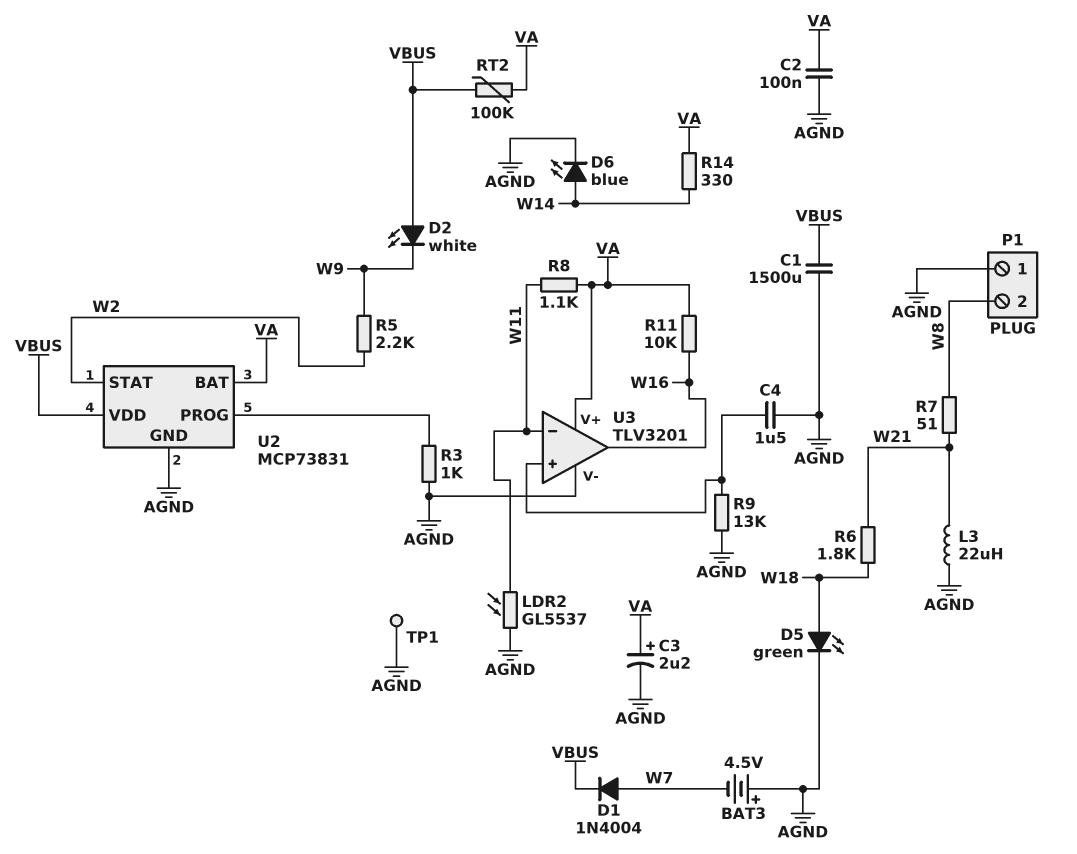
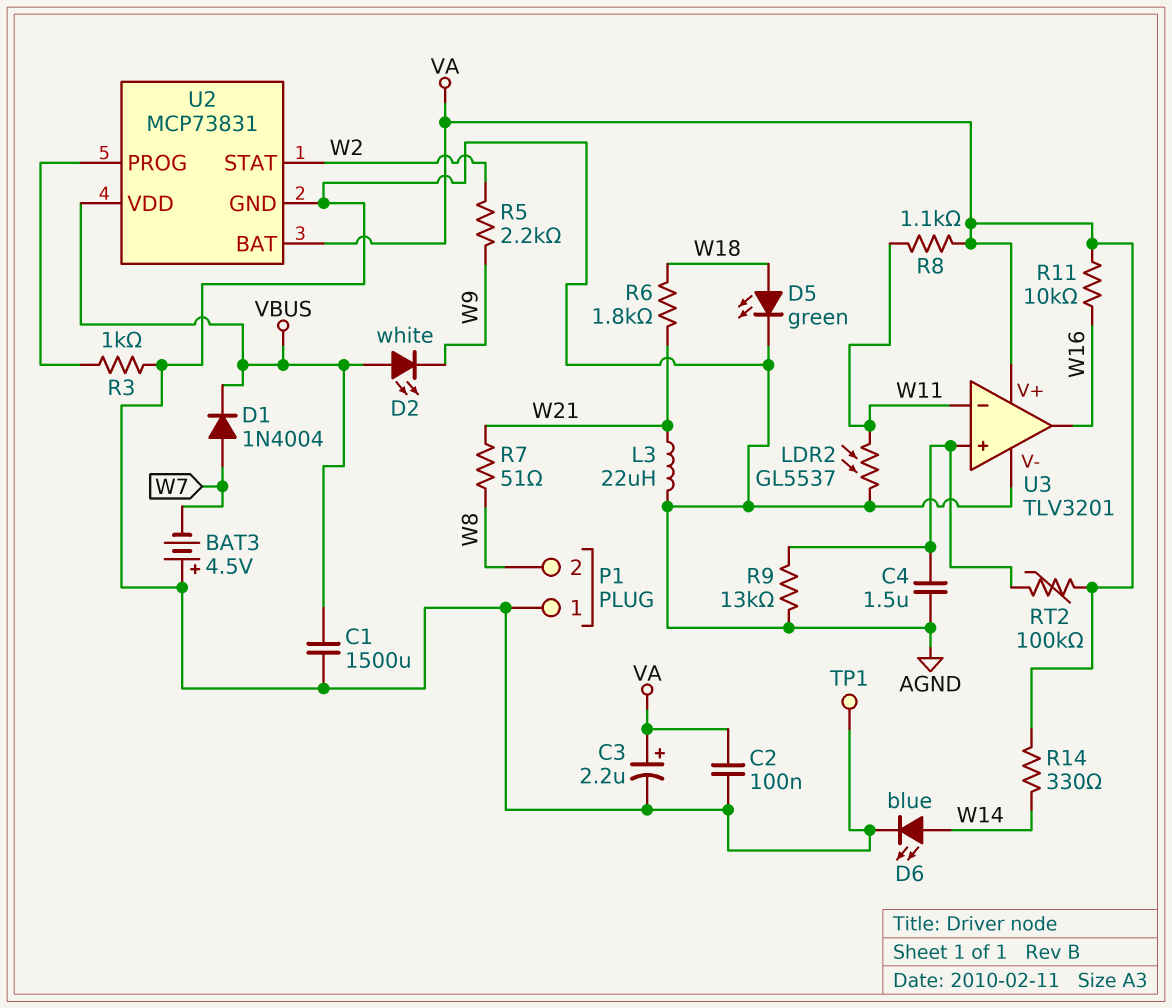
RT2: 100k (VA, VBUS) -> 100k (U3/in+, VA)

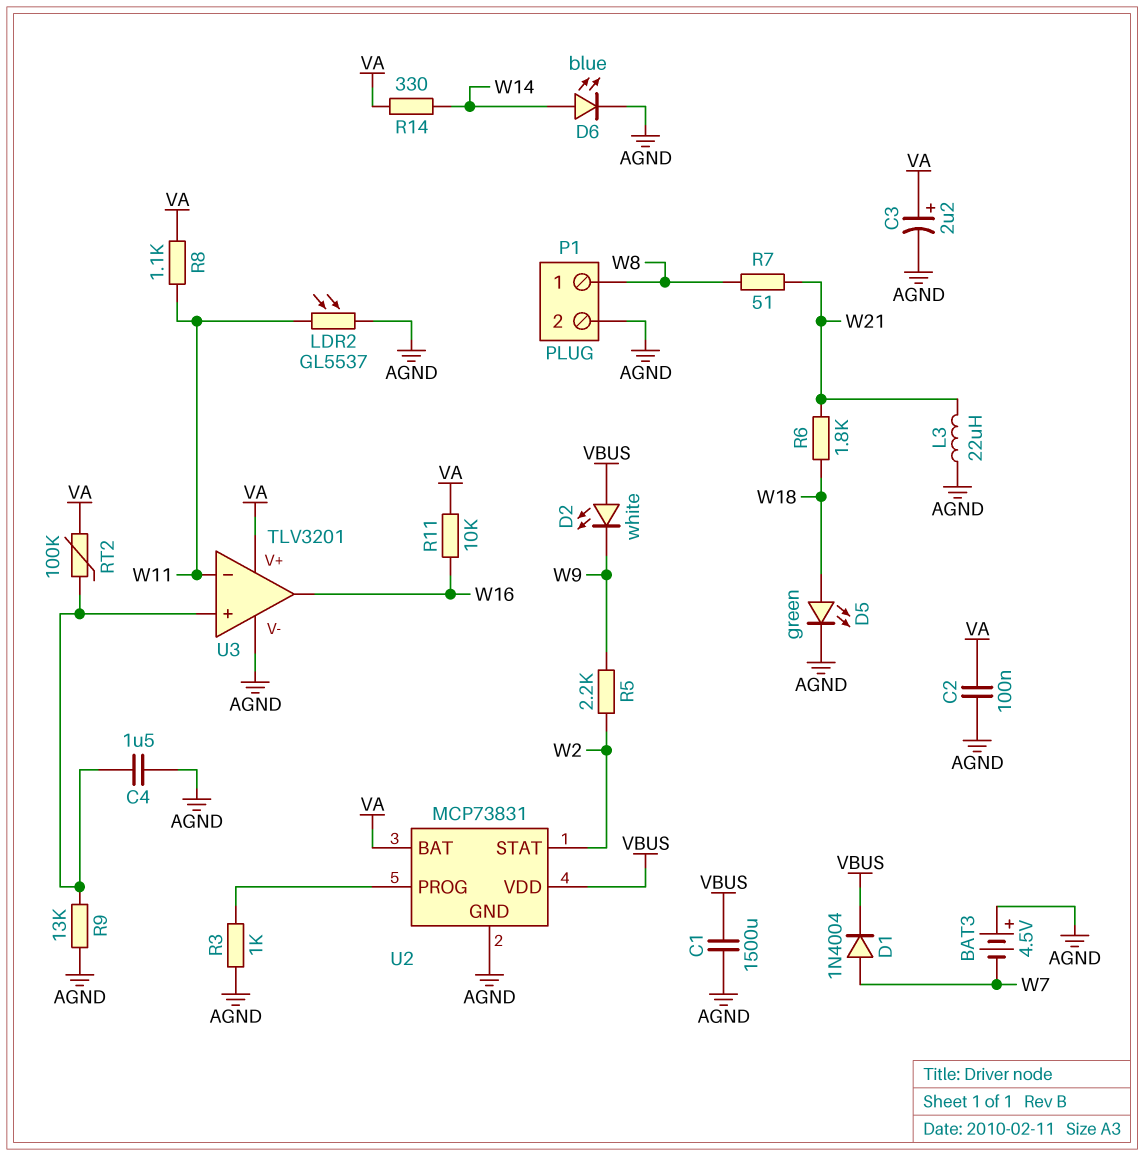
P1 pin 1: AGND -> W8
P1 pin 2: W8 -> AGND
TP1: test point (AGND) -> none

